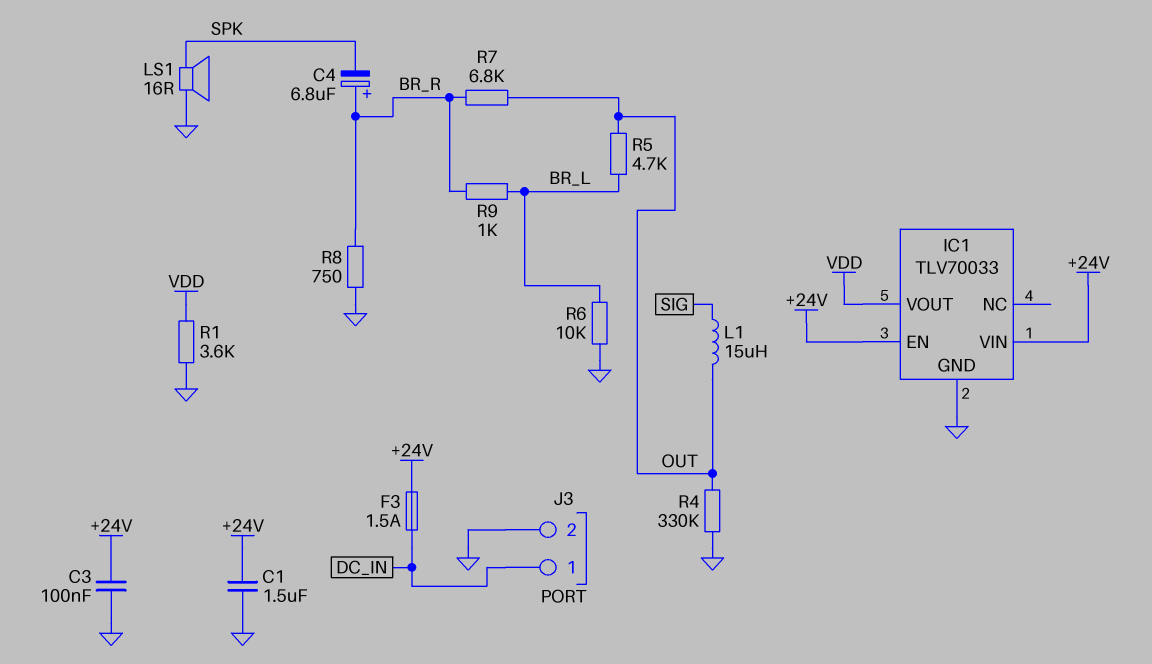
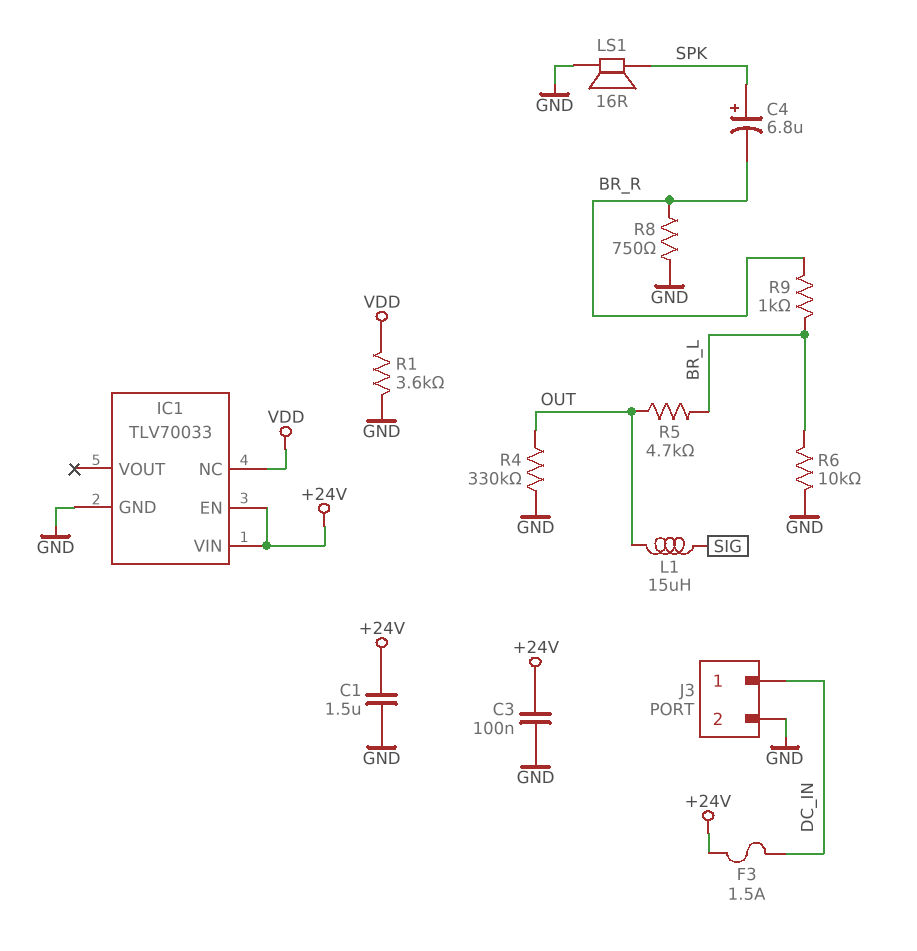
C4: 6.8uF (plus BR_R, minus SPK) -> 6.8uF (plus SPK, minus BR_R)
IC1 pin NC: none -> VDD
IC1 pin VOUT: VDD -> none
R7: 6.8k (BR_R, OUT) -> none

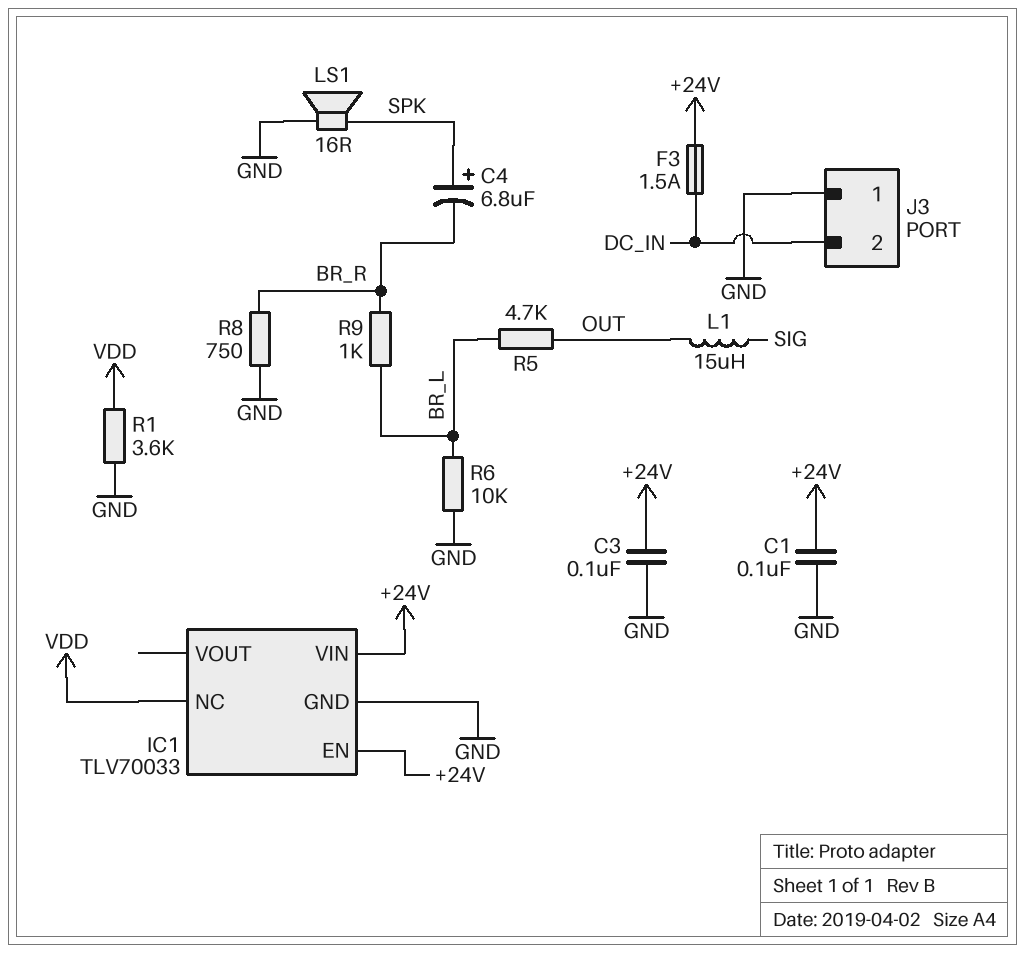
C1: 1.5uF (+24V, GND) -> 100nF (+24V, GND)
J3 pin 1: DC_IN -> GND
J3 pin 2: GND -> DC_IN
R4: 330k (GND, OUT) -> none

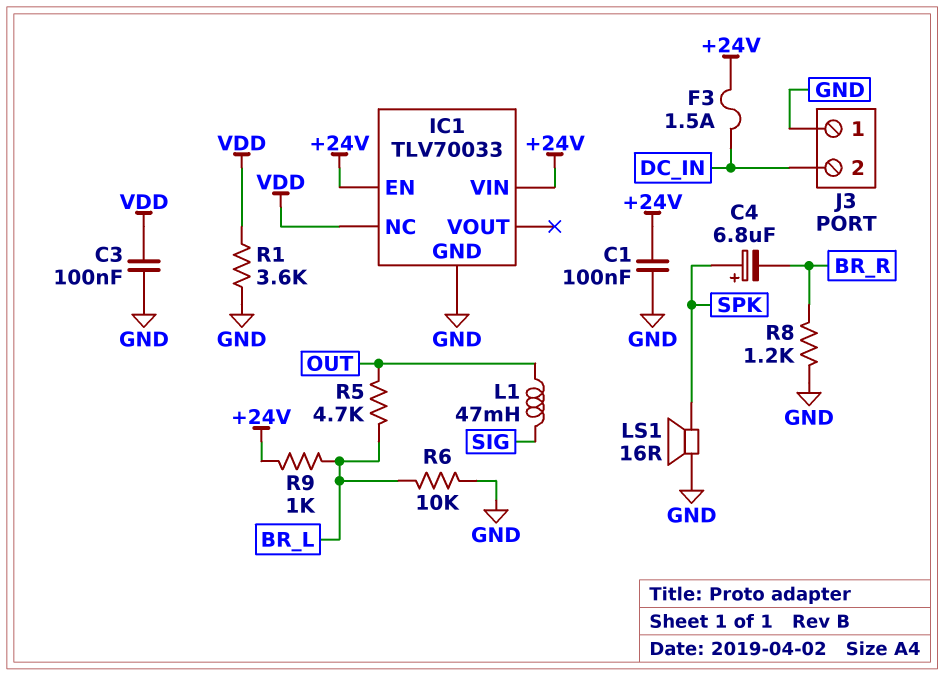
C3: 100nF (+24V, GND) -> 100nF (GND, VDD)
L1: 15uH (OUT, SIG) -> 47mH (OUT, SIG)
R8: 750 (BR_R, GND) -> 1.2k (BR_R, GND)
R9: 1k (BR_L, BR_R) -> 1k (+24V, BR_L)

